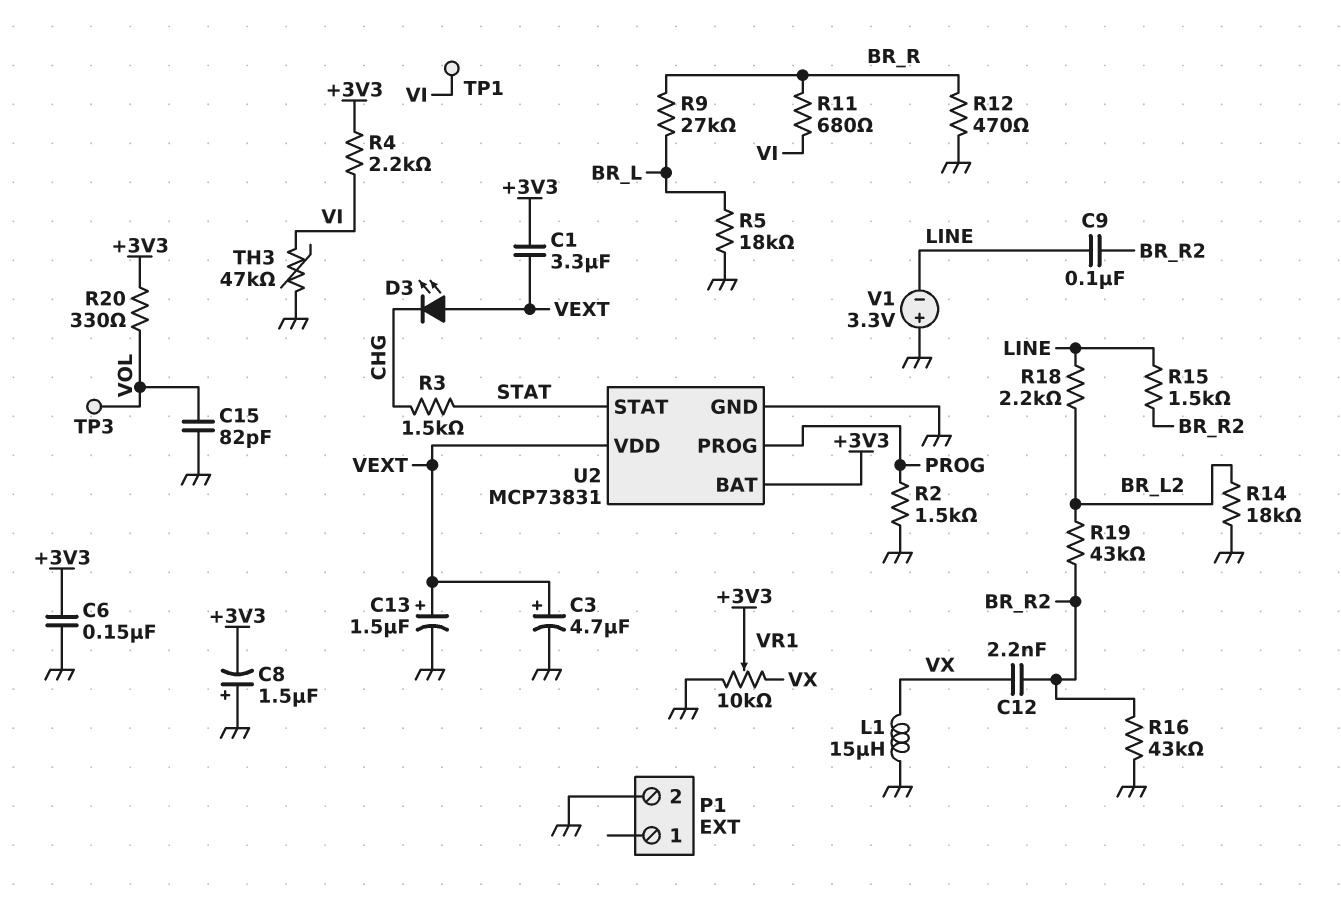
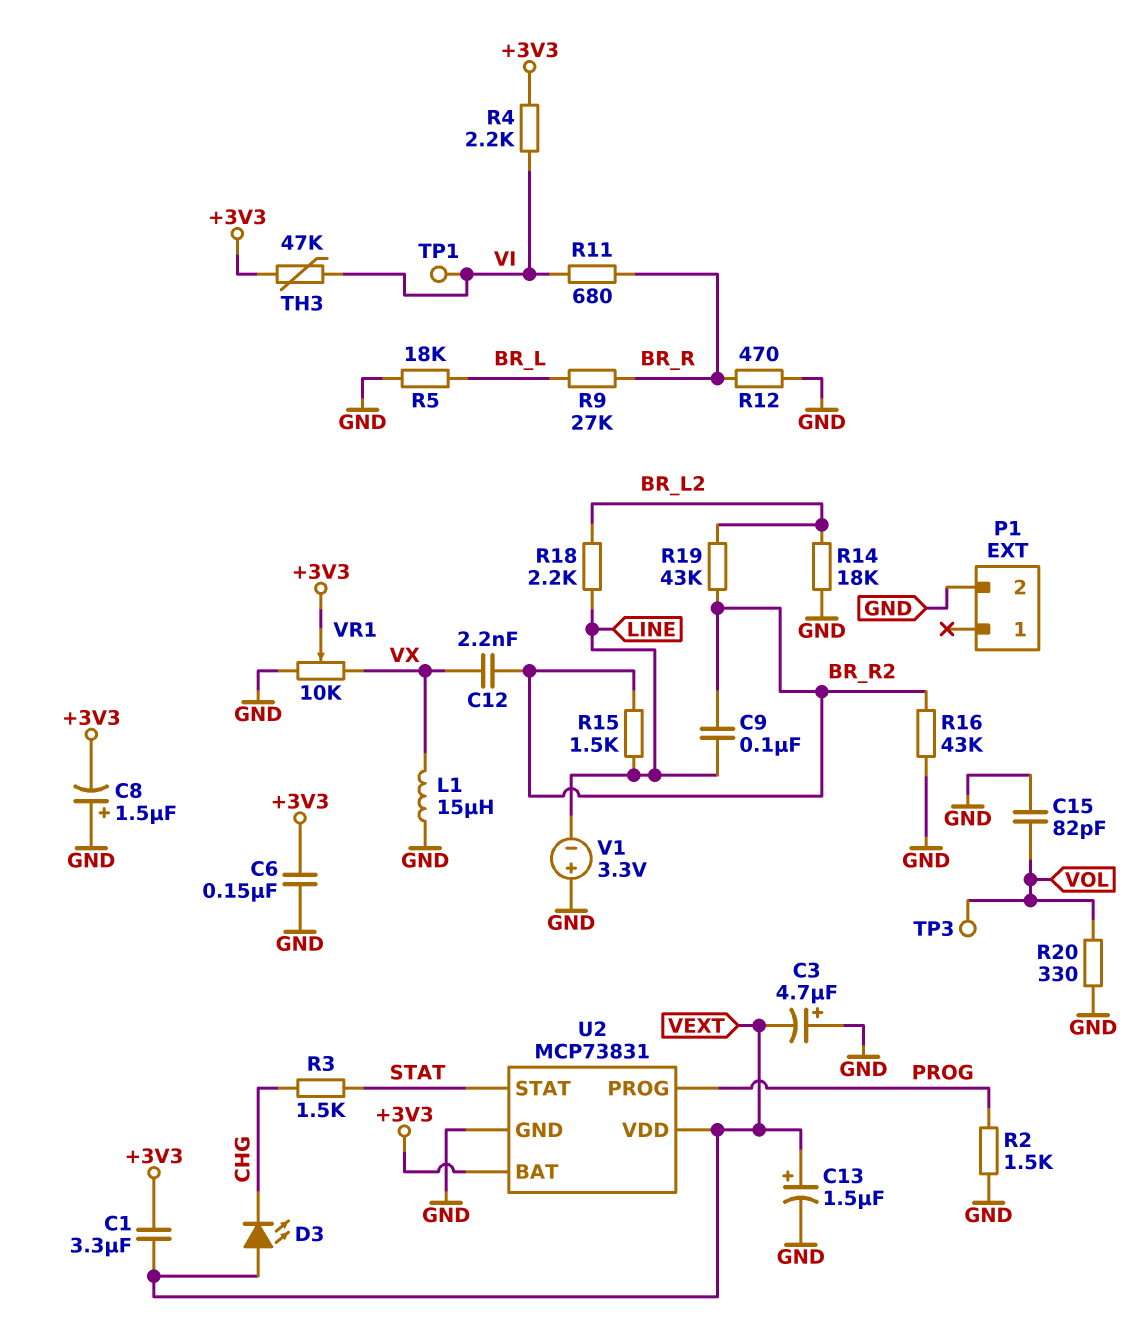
C3: 4.7uF (plus VEXT, minus GND) -> 4.7uF (plus GND, minus VEXT)
R20: 330 (+3V3, VOL) -> 330 (GND, VOL)
TH3: 47k (GND, VI) -> 47k (+3V3, VI)

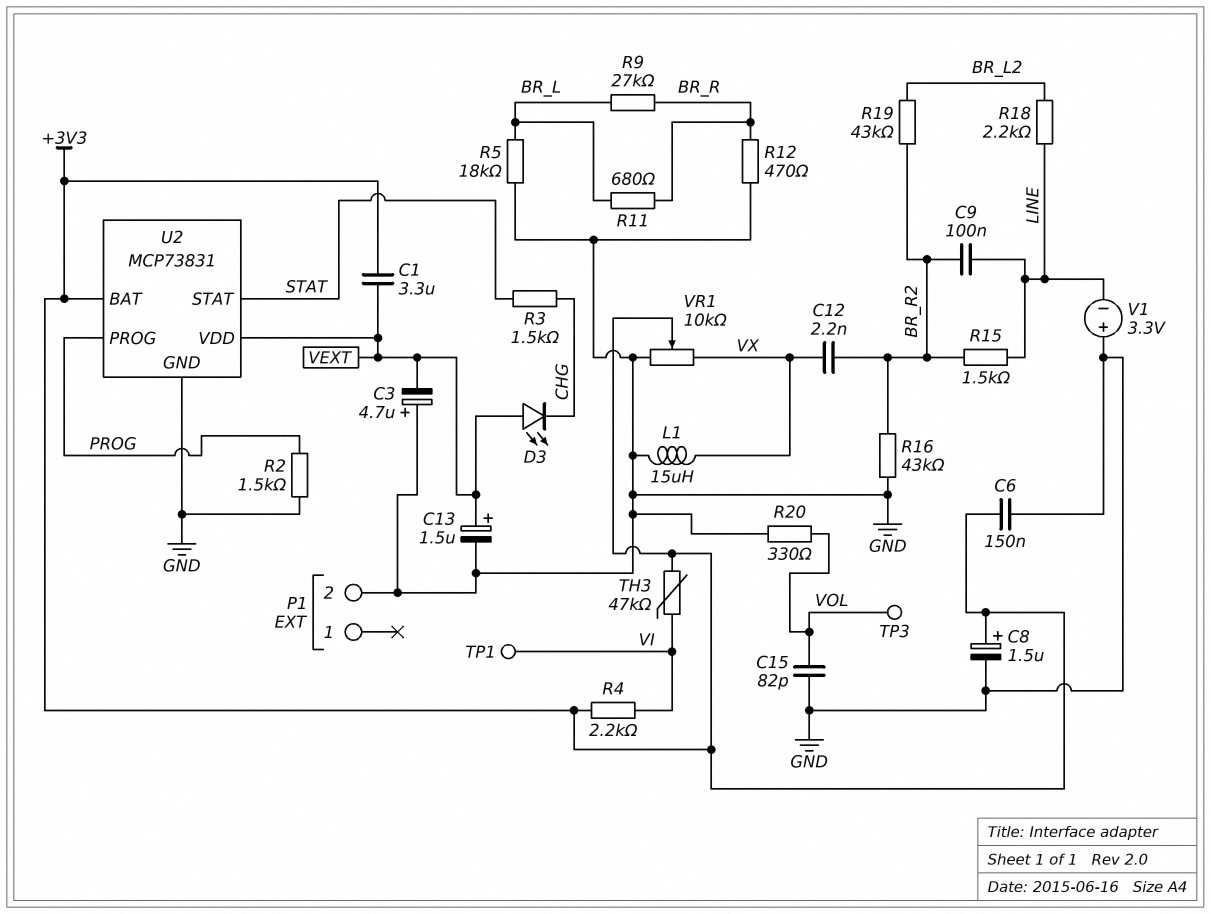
C8: 1.5uF (plus GND, minus +3V3) -> 1.5uF (plus +3V3, minus GND)
R11: 680 (BR_R, VI) -> 680 (BR_L, BR_R)
R14: 18k (BR_L2, GND) -> none

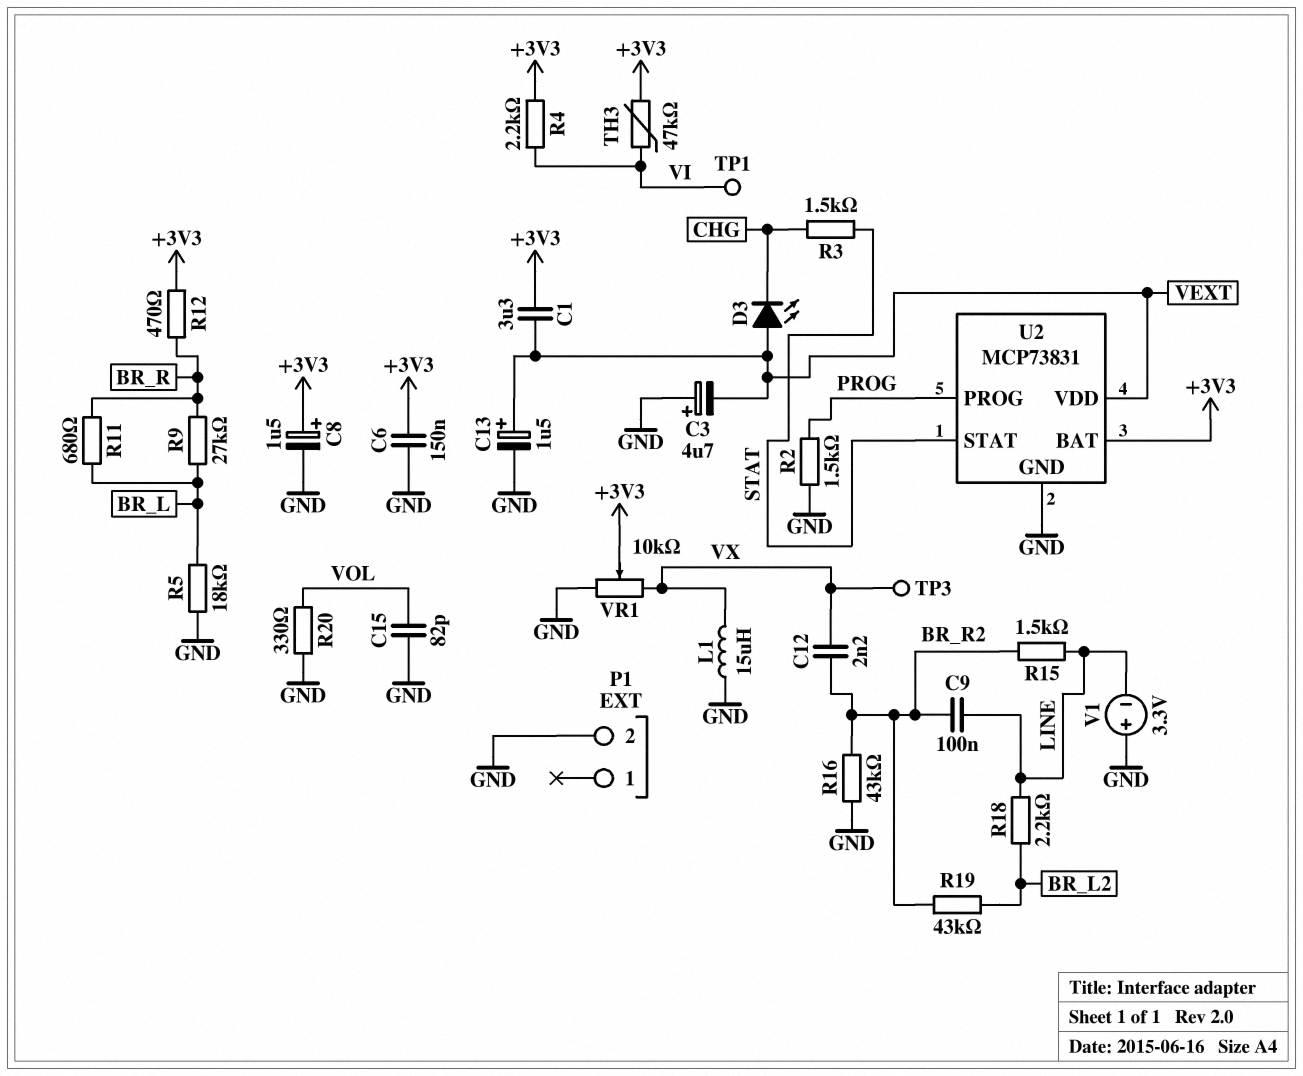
R12: 470 (BR_R, GND) -> 470 (+3V3, BR_R)
TP3: test point (VOL) -> test point (VX)

